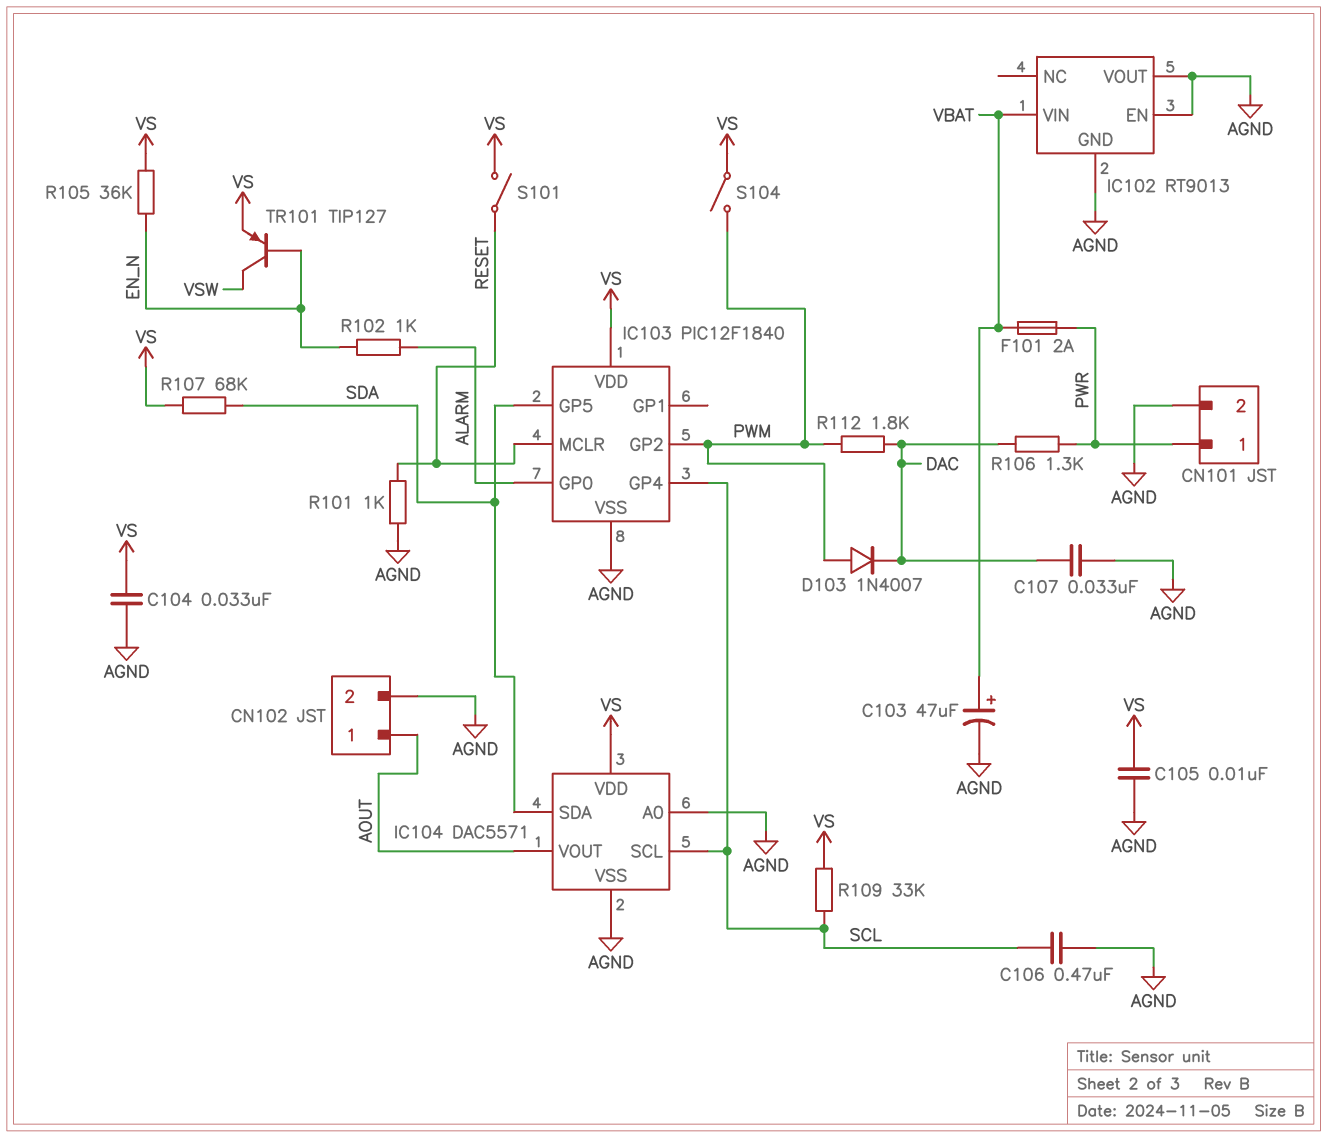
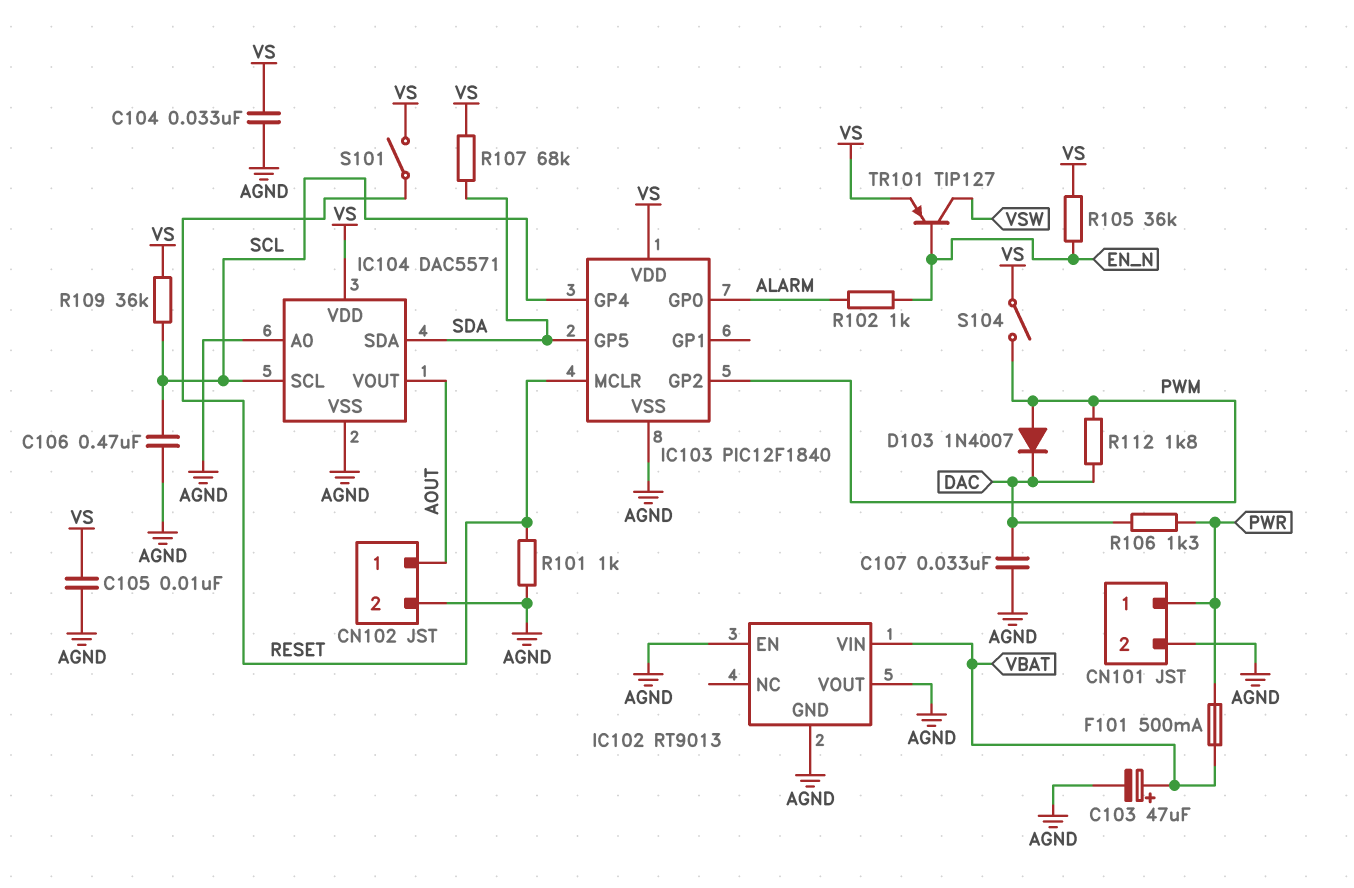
F101: 2A (PWR, VBAT) -> 500mA (PWR, VBAT)
R109: 33k (SCL, VS) -> 36k (SCL, VS)

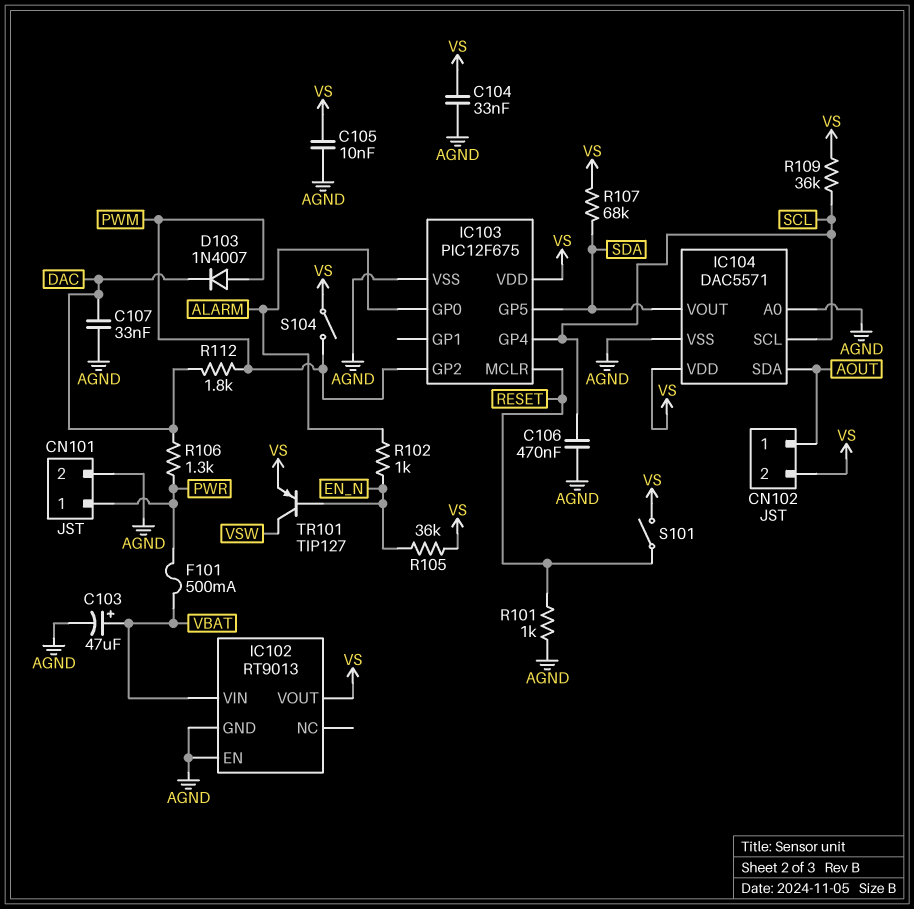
CN102 pin 2: AGND -> VS
IC102 pin VOUT: AGND -> VS
IC103: PIC12F1840 -> PIC12F675
IC104 pin SDA: SDA -> AOUT
IC104 pin VOUT: AOUT -> SDA

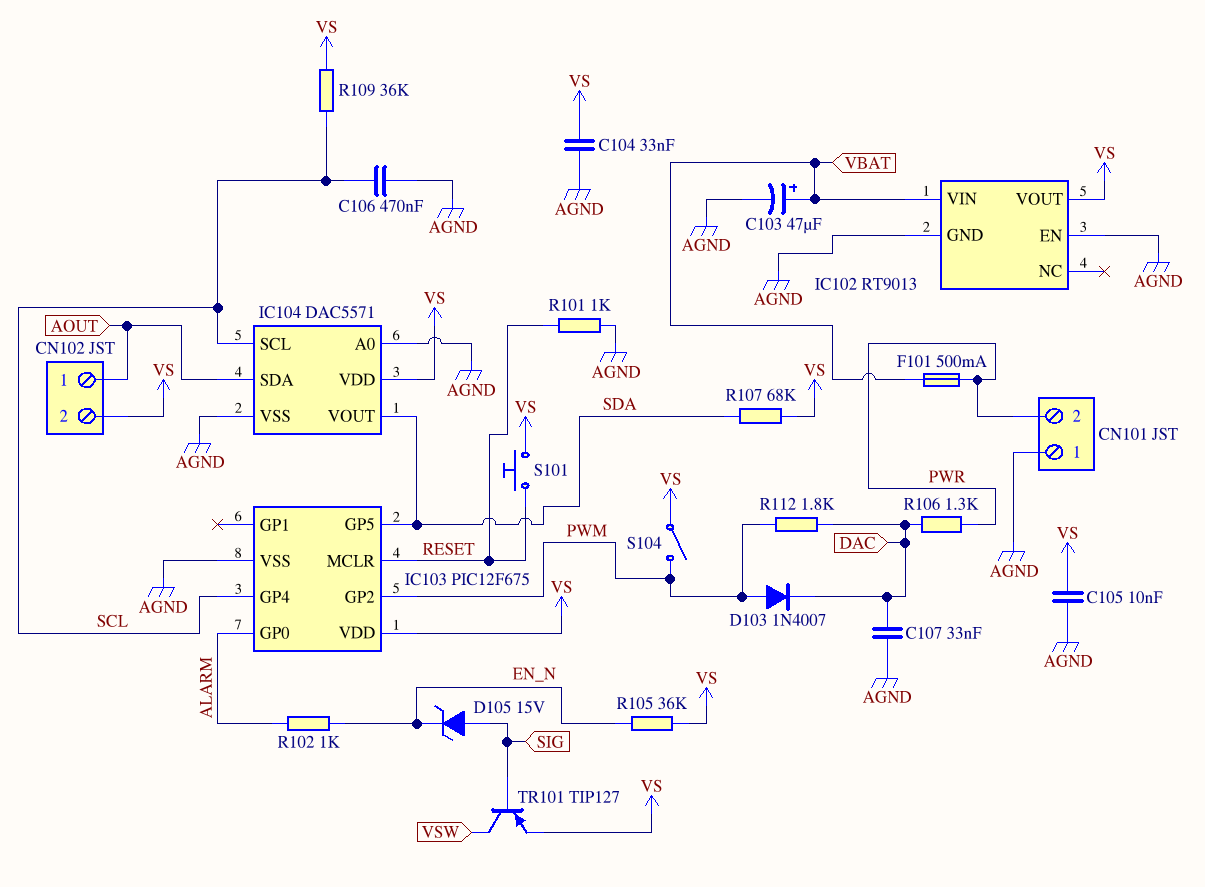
CN101 pin 1: PWR -> AGND
CN101 pin 2: AGND -> PWR
D105: none -> zener 15V (A SIG, K EN_N)
S101: switch (RESET, VS) -> button (RESET, VS)
TR101: PNP TIP127 (B EN_N, C VSW, E VS) -> PNP TIP127 (B SIG, C VSW, E VS)

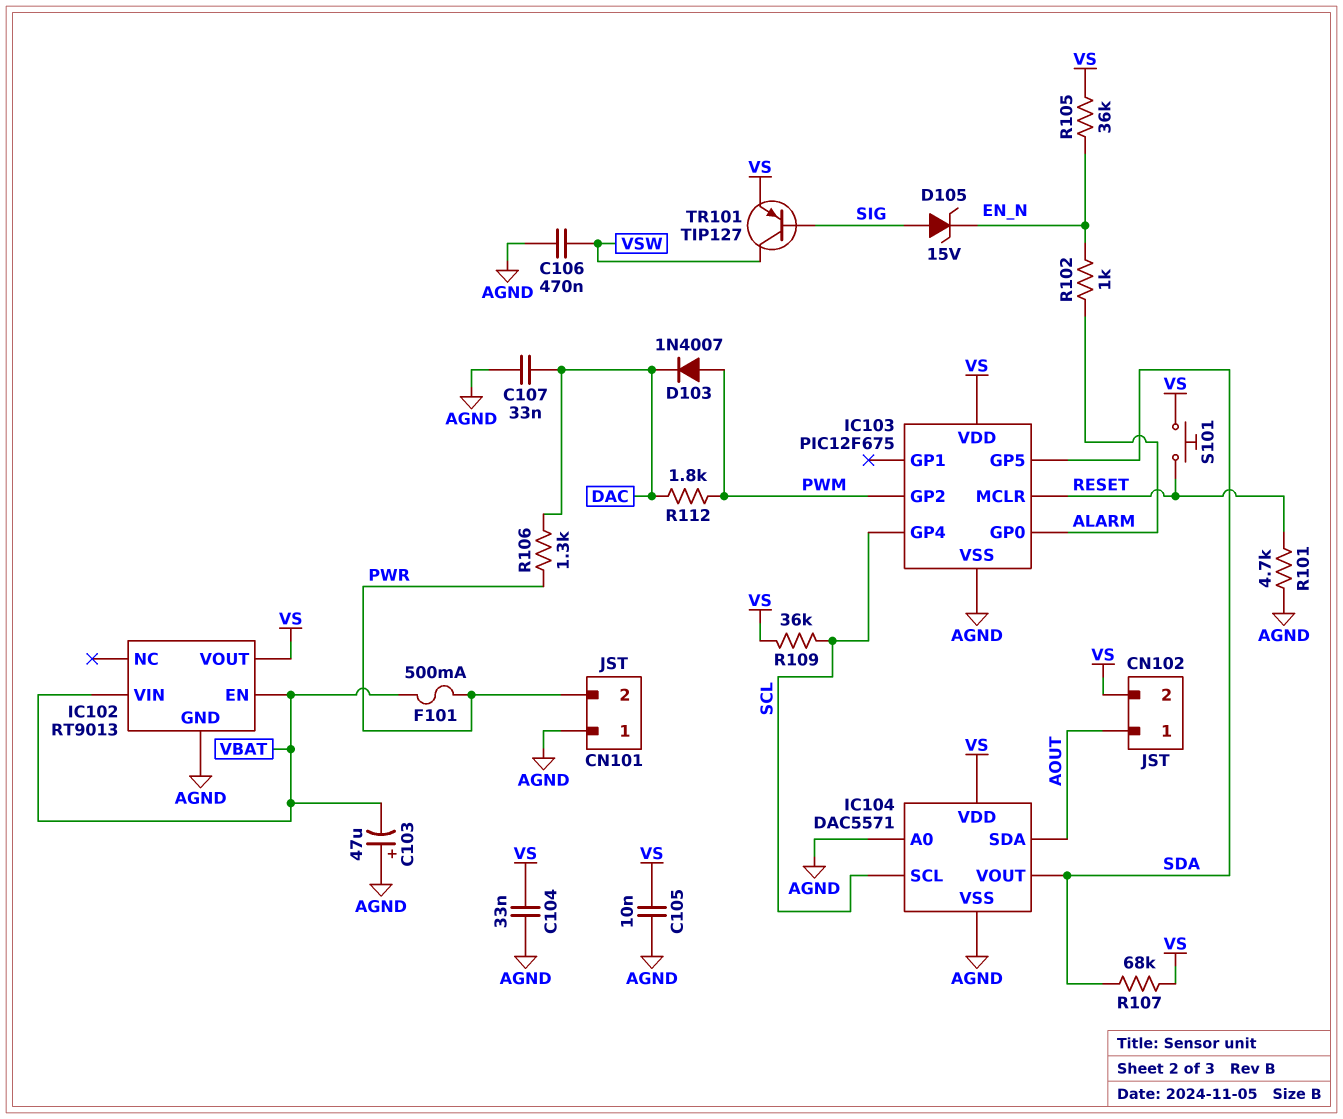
C103: 47uF (plus VBAT, minus AGND) -> 47uF (plus AGND, minus VBAT)
C106: 470nF (AGND, SCL) -> 470nF (AGND, VSW)
IC102 pin EN: AGND -> VBAT
R101: 1k (AGND, RESET) -> 4.7k (AGND, RESET)
S104: switch (PWM, VS) -> none

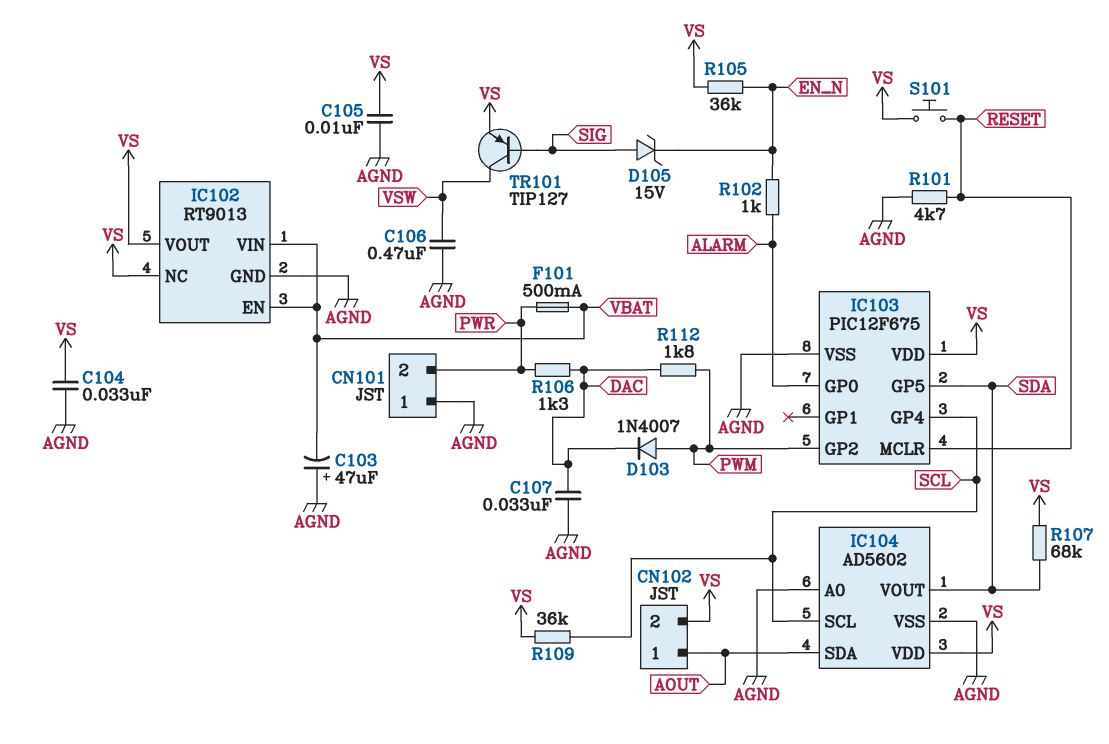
IC102 pin NC: none -> VS
IC104: DAC5571 -> AD5602

